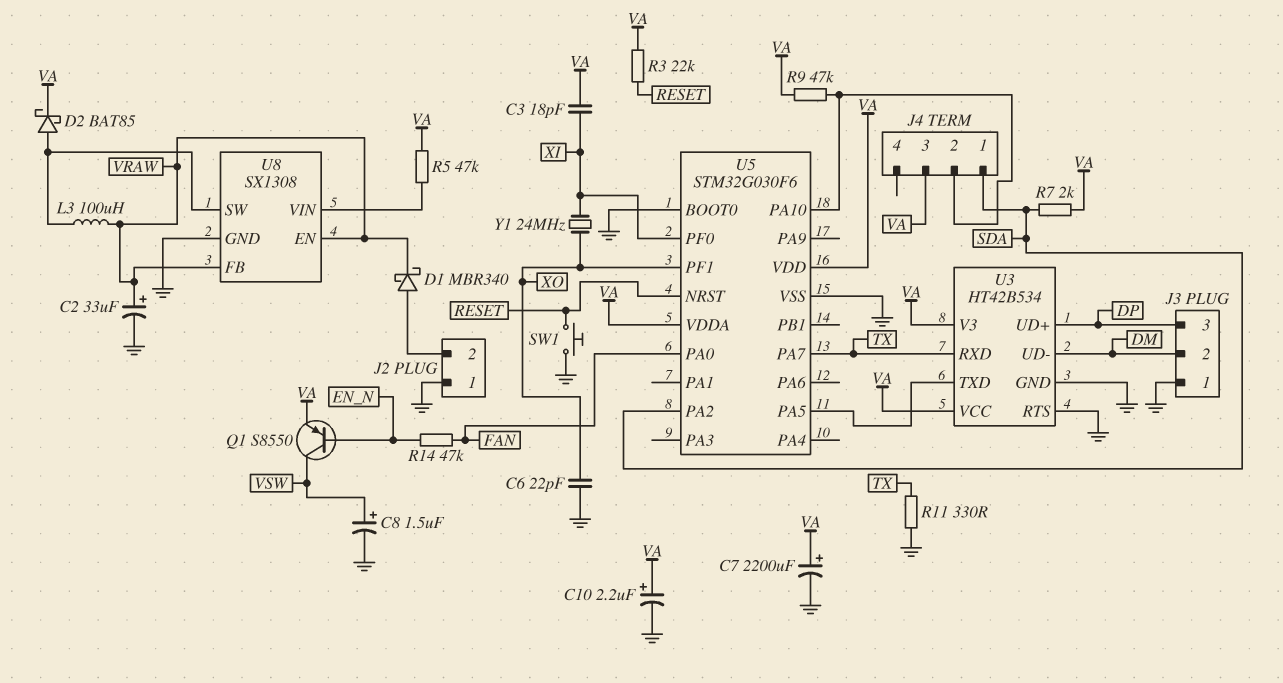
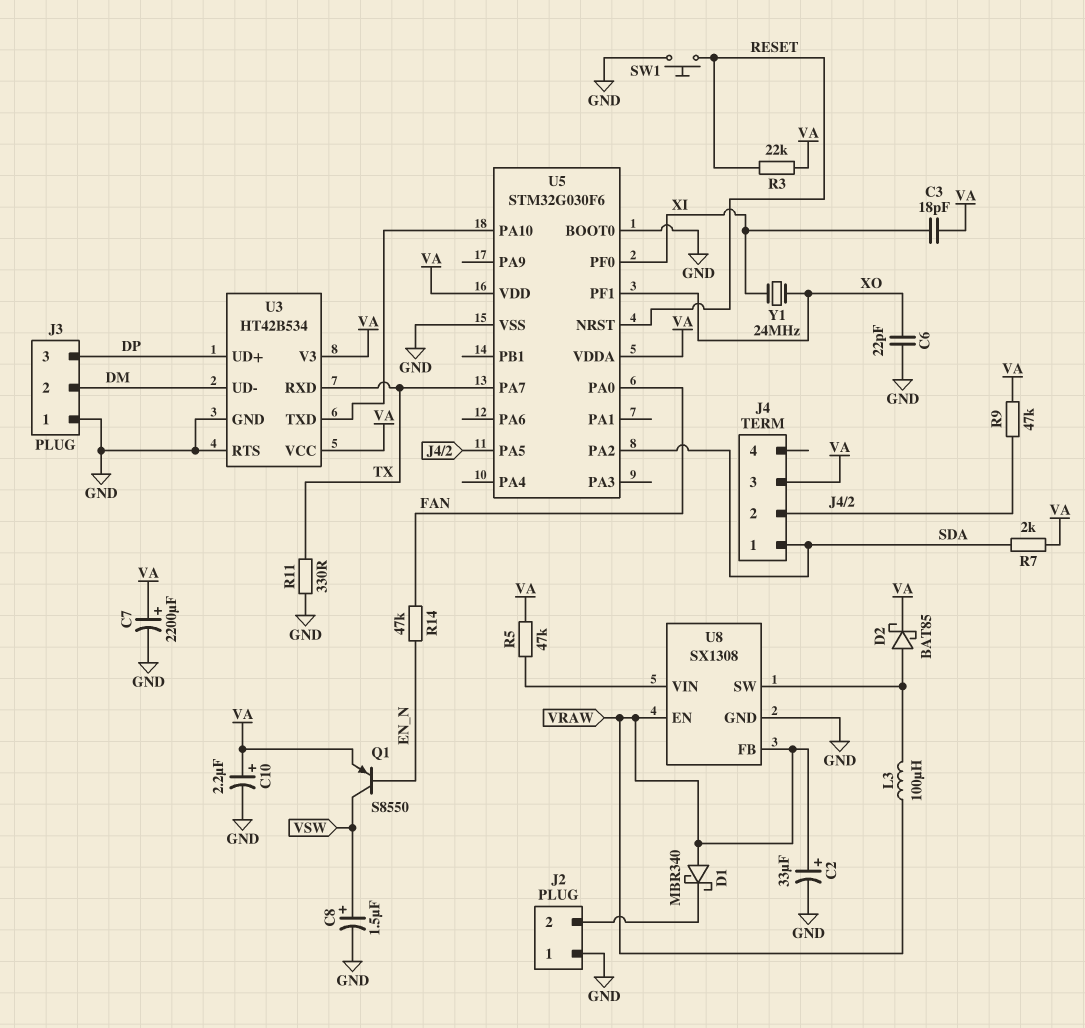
D1: schottky MBR340 (A J2/2, K VRAW) -> schottky MBR340 (A VRAW, K J2/2)
U5 pin PA5: U3/TXD -> J4/2
U5 pin PA10: J4/2 -> U3/TXD

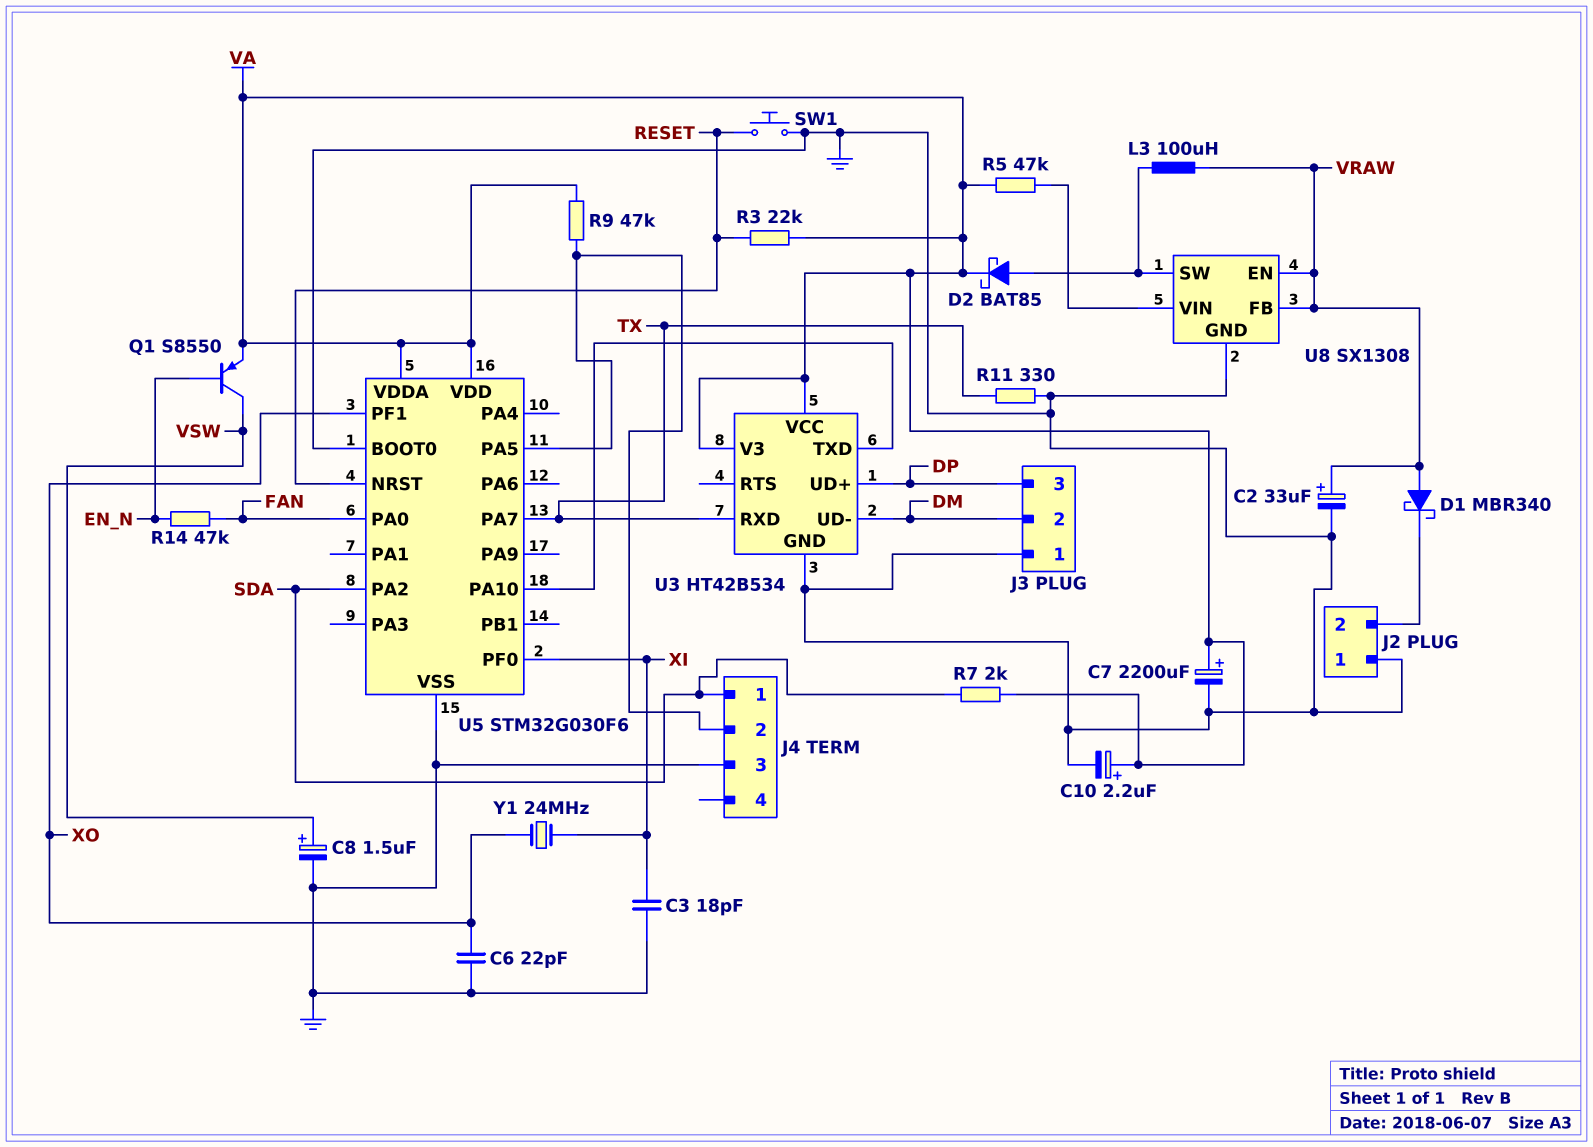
C3: 18pF (VA, XI) -> 18pF (GND, XI)
J4 pin 3: VA -> GND
U3 pin RTS: GND -> none

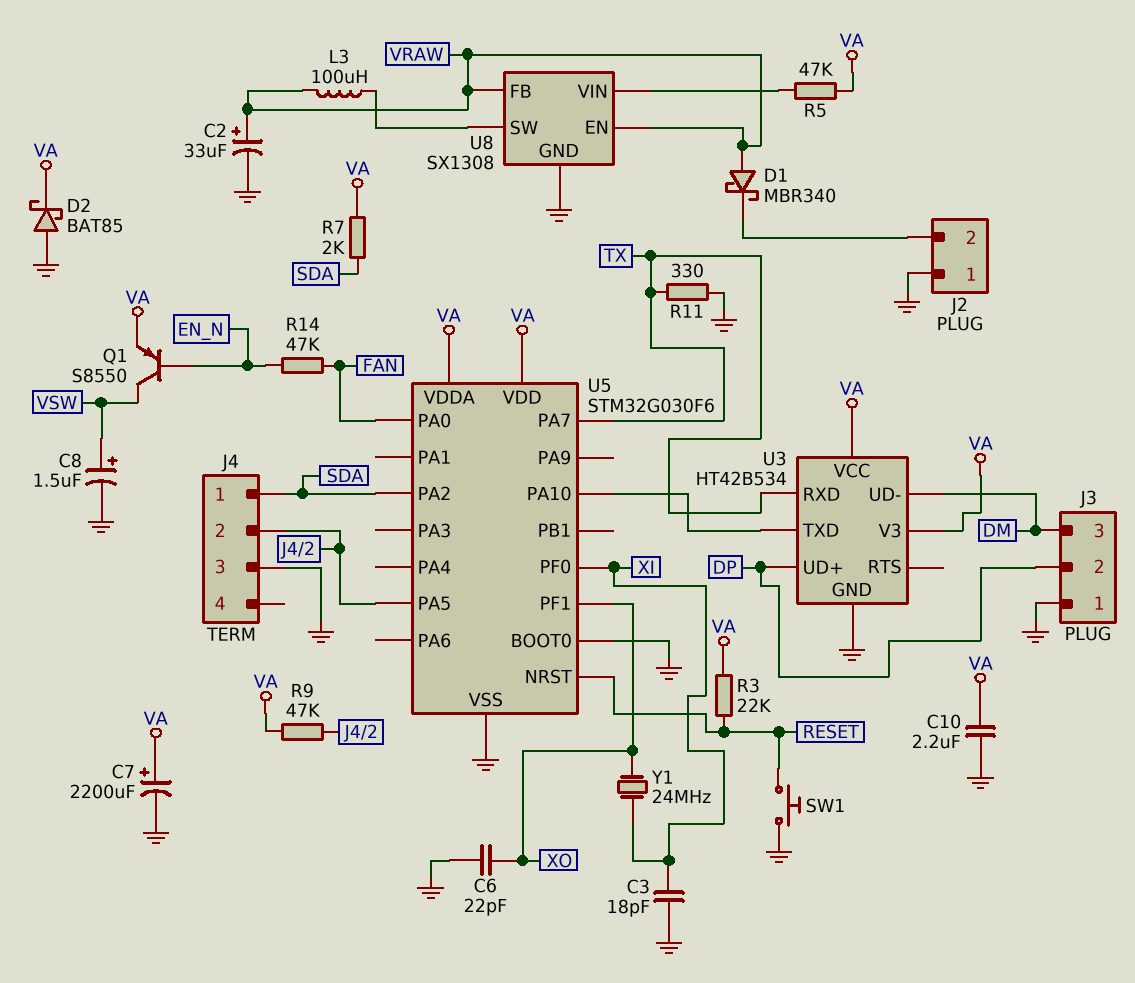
C10: 2.2uF (plus VA, minus GND) -> 2.2uF (GND, VA)
D2: schottky BAT85 (A U8/SW, K VA) -> schottky BAT85 (A GND, K VA)
J3 pin 2: DM -> DP
J3 pin 3: DP -> DM

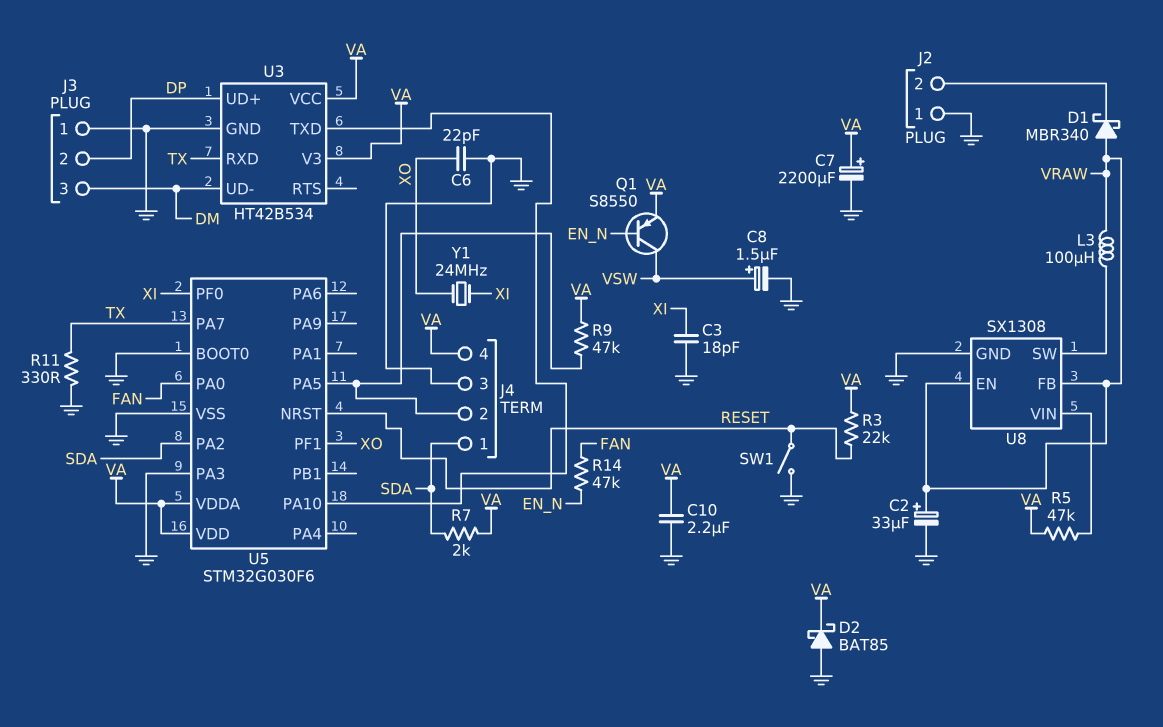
J4 pin 4: none -> VA
SW1: button (GND, RESET) -> switch (GND, RESET)
U5 pin PA3: none -> GND

